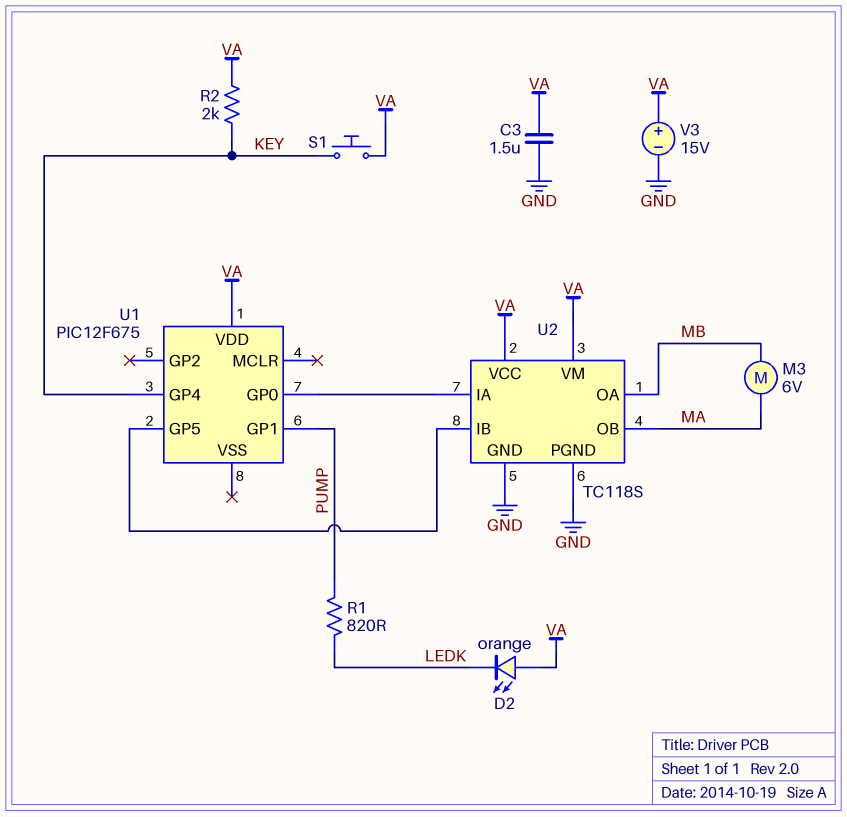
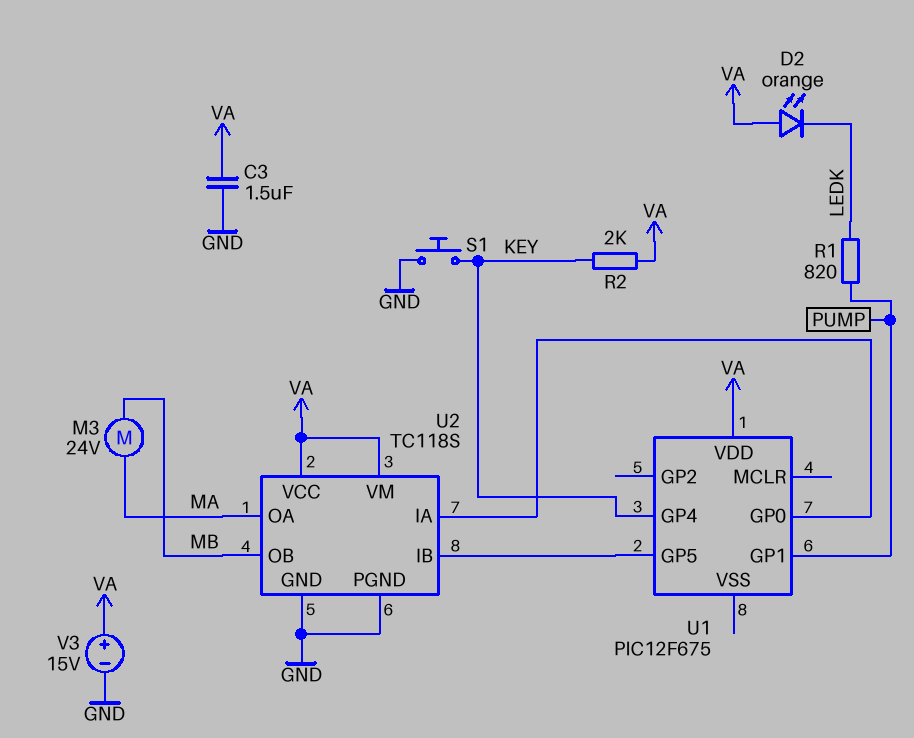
M3: motor 6V (MA, MB) -> motor 24V (MA, MB)
S1: button (KEY, VA) -> button (GND, KEY)
U2 pin OA: MB -> MA
U2 pin OB: MA -> MB

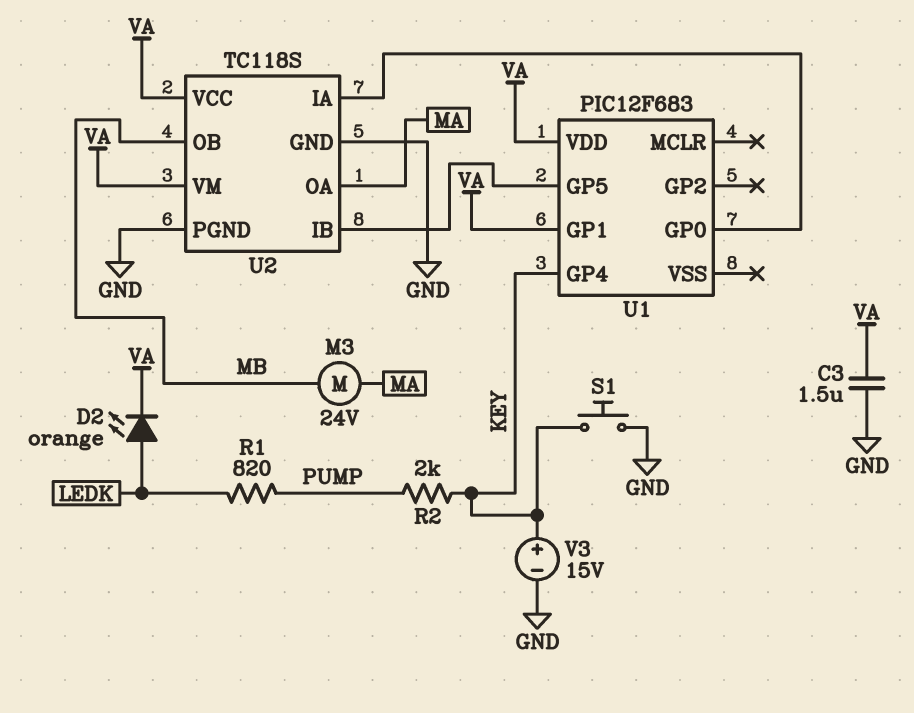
D2: LED orange (A VA, K LEDK) -> LED orange (A LEDK, K VA)
R2: 2k (KEY, VA) -> 2k (KEY, PUMP)
U1: PIC12F675 -> PIC12F683
U1 pin GP1: PUMP -> VA
V3: 15V (plus VA, minus GND) -> 15V (plus KEY, minus GND)

